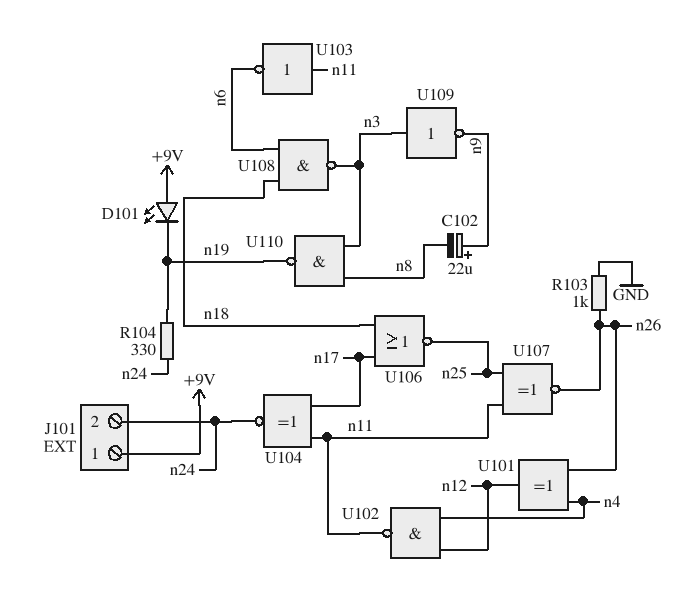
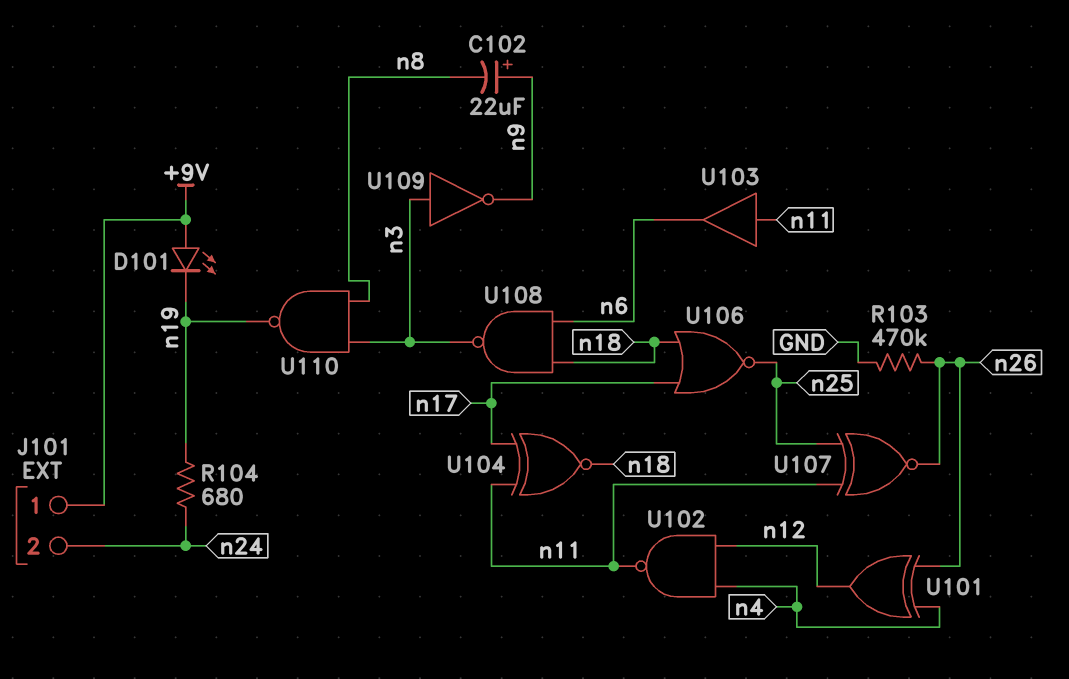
R103: 1k (GND, n26) -> 470k (GND, n26)
R104: 330 (n19, n24) -> 680 (n19, n24)
U103: NOT (in n11, out n6) -> buffer (in n11, out n6)
U104: XNOR (in n11, in n17, out n24) -> XNOR (in n11, in n17, out n18)

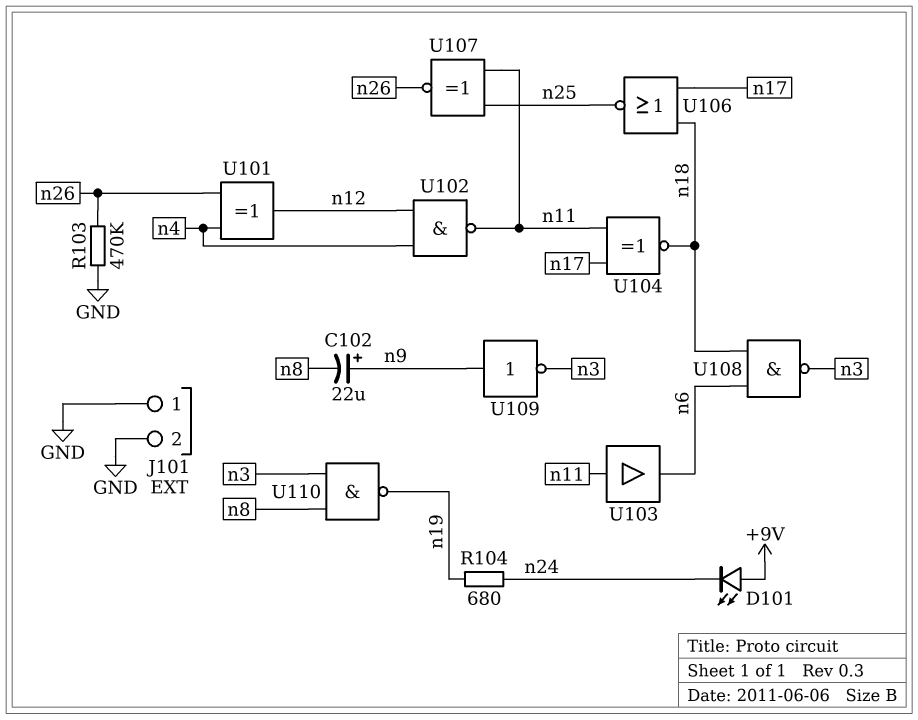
D101: LED (A +9V, K n19) -> LED (A +9V, K n24)
J101 pin 1: +9V -> GND
J101 pin 2: n24 -> GND
U109: NOT (in n3, out n9) -> NOT (in n9, out n3)

